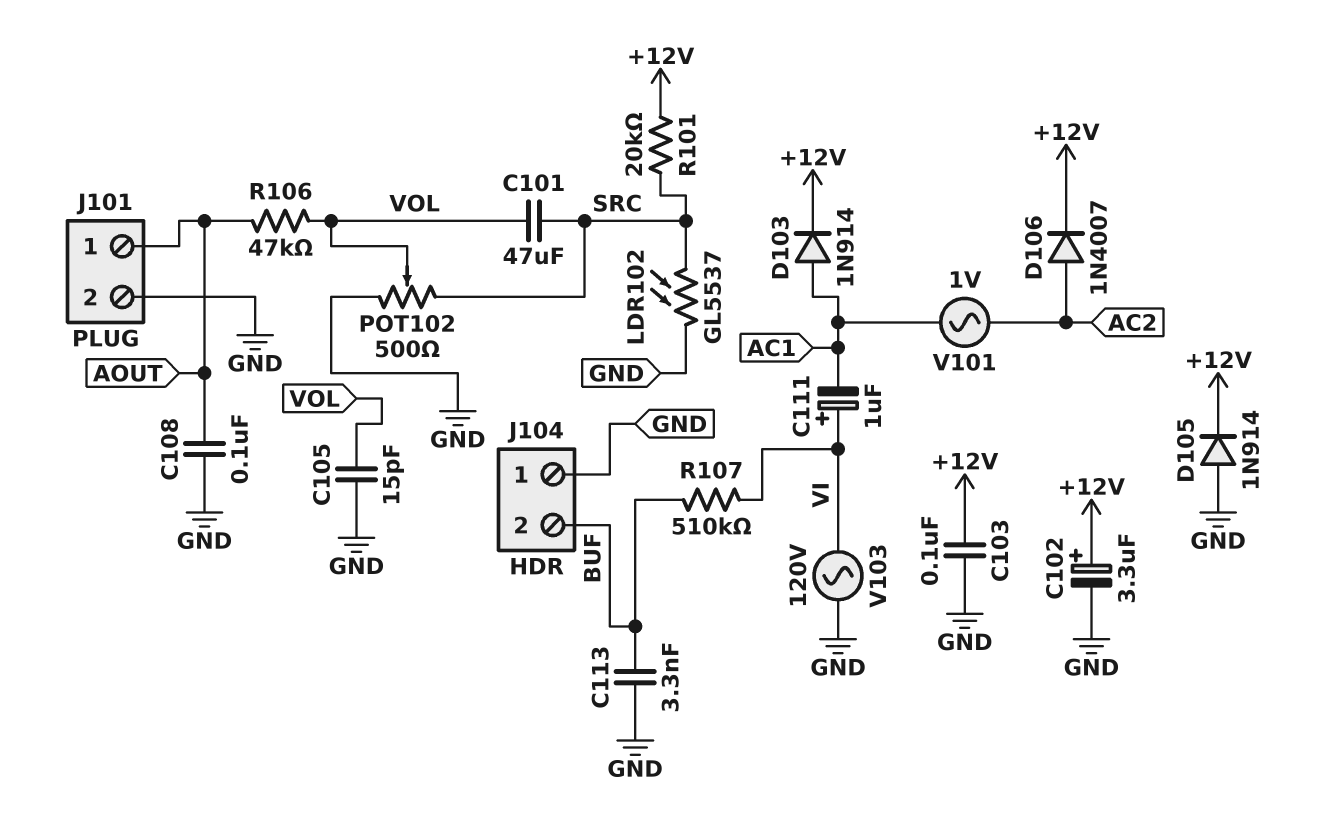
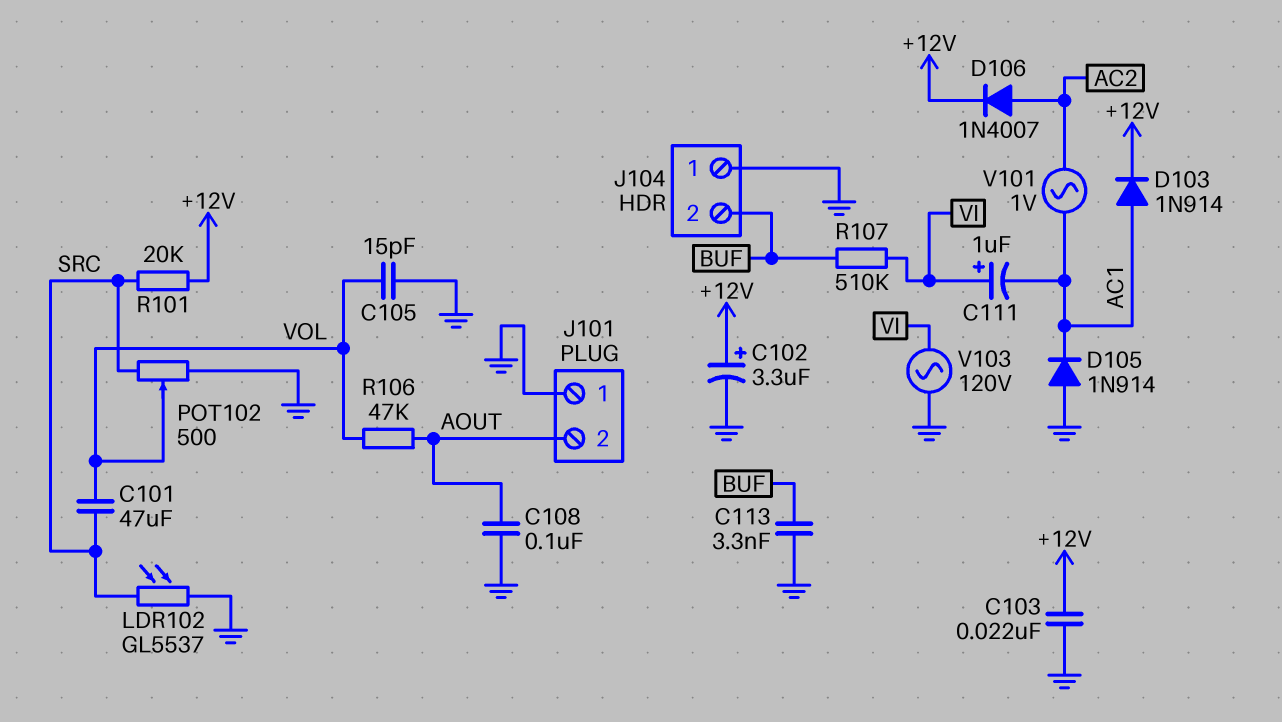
C103: 100nF (+12V, GND) -> 22nF (+12V, GND)
D105: diode 1N914 (A GND, K +12V) -> diode 1N914 (A GND, K AC1)
J101 pin 1: AOUT -> GND
J101 pin 2: GND -> AOUT

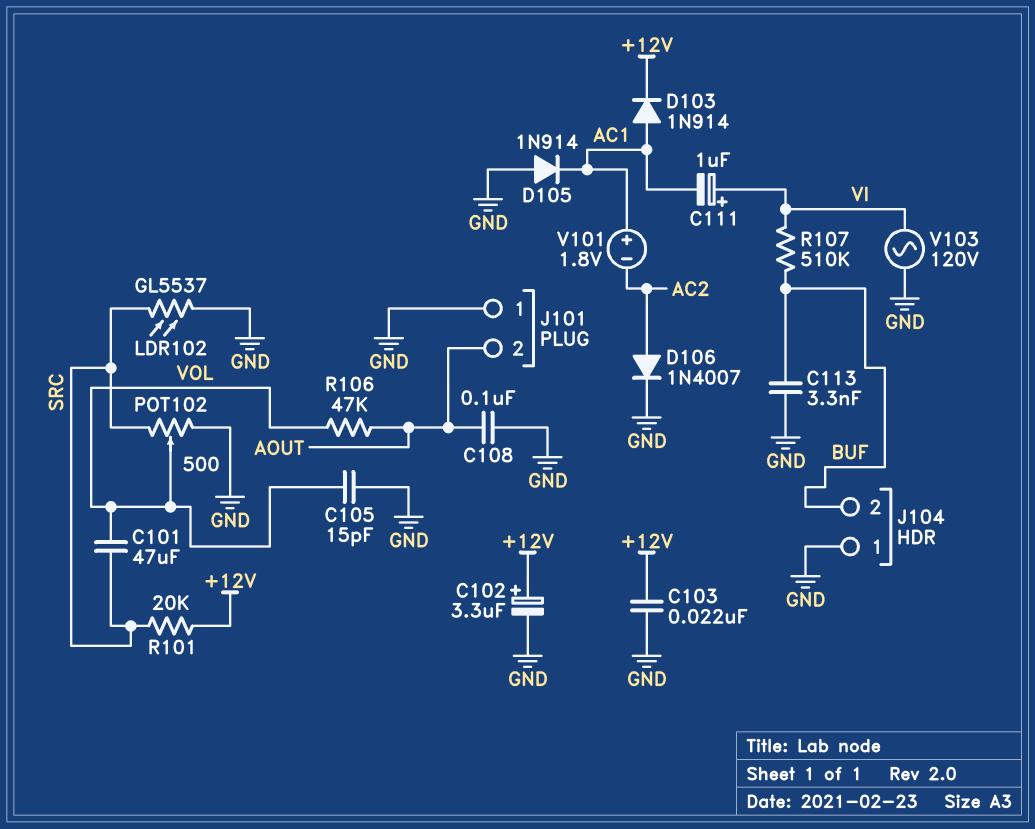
D106: diode 1N4007 (A AC2, K +12V) -> diode 1N4007 (A AC2, K GND)
V101: AC 1V (AC1, AC2) -> 1.8V (plus AC1, minus AC2)

